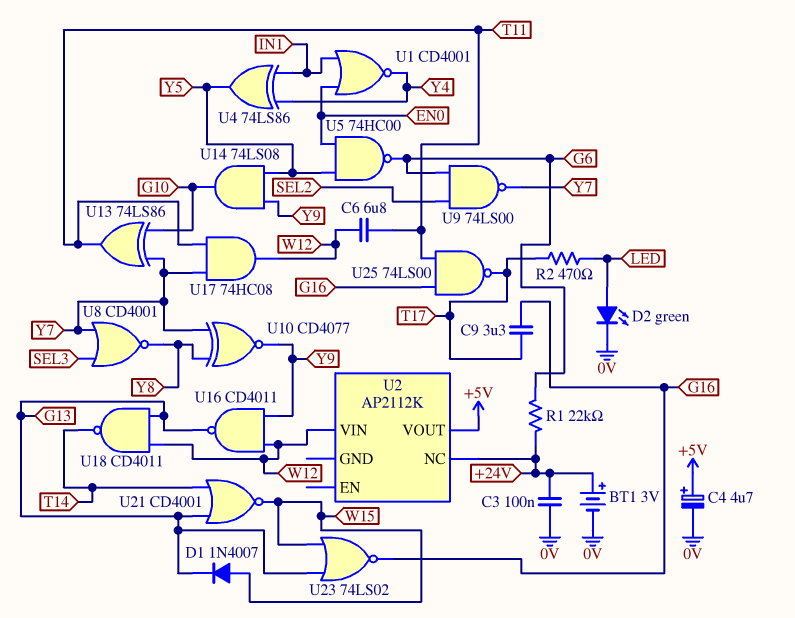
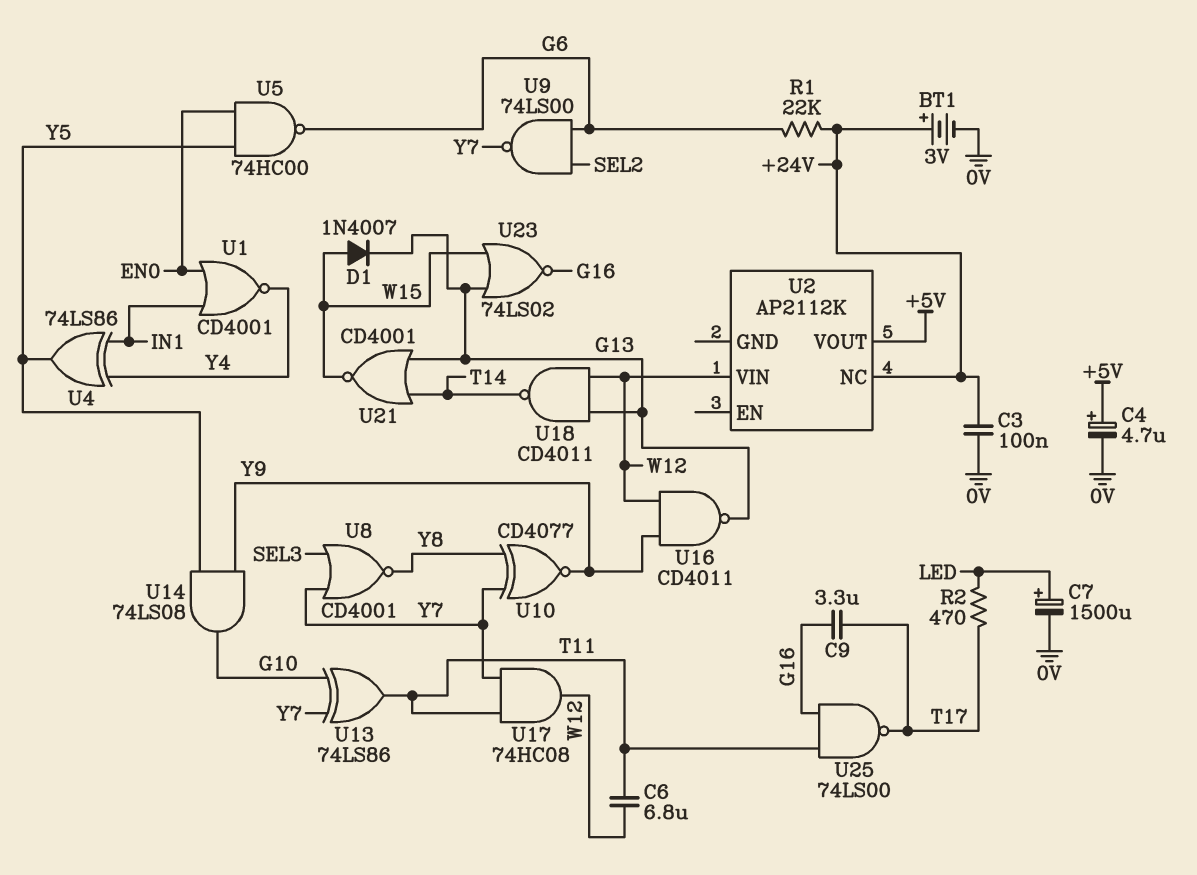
C7: none -> 1500uF (plus LED, minus 0V)
D2: LED green (A LED, K 0V) -> none

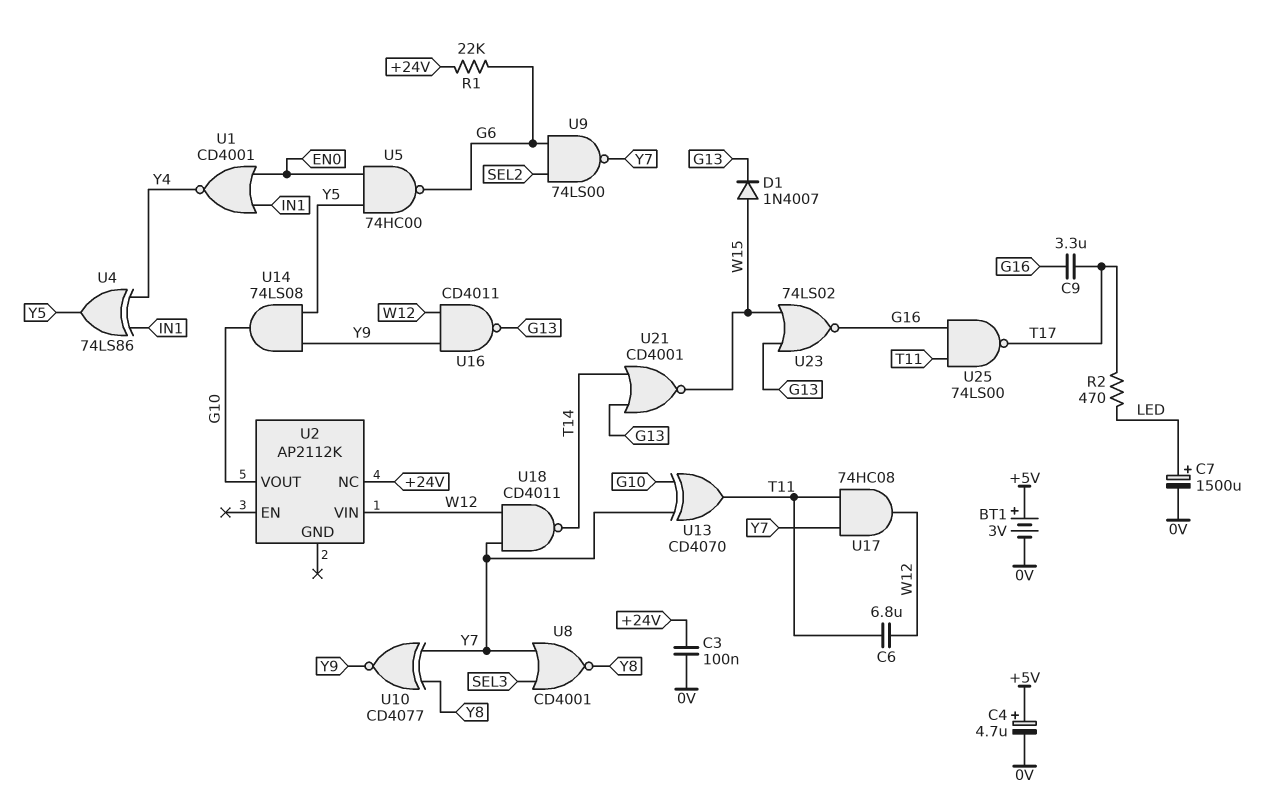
BT1: 3V (plus +24V, minus 0V) -> 3V (plus +5V, minus 0V)
U2 pin VOUT: +5V -> G10
U13: XOR 74LS86 (in G10, in Y7, out T11) -> XOR CD4070 (in G10, in Y7, out T11)
U18: NAND CD4011 (in G13, in W12, out T14) -> NAND CD4011 (in W12, in Y7, out T14)

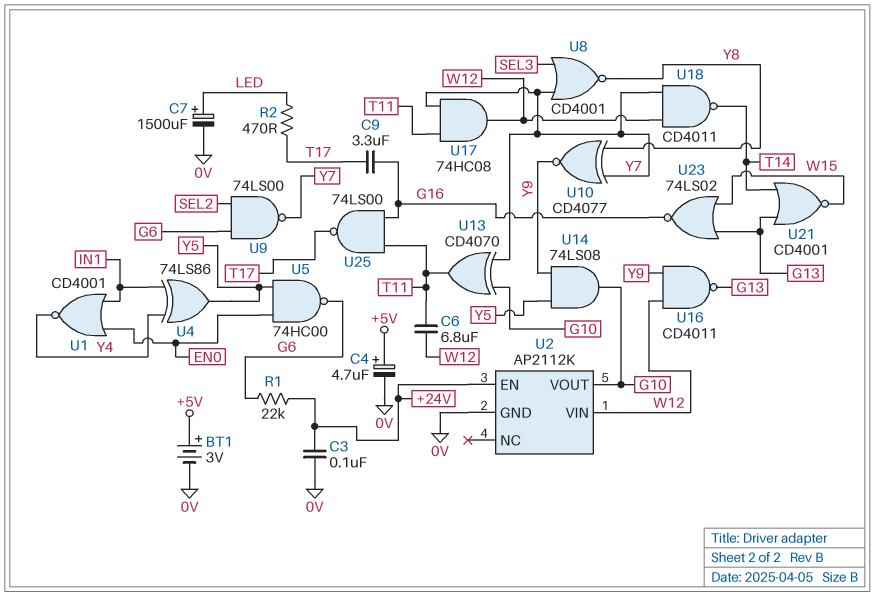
D1: diode 1N4007 (A W15, K G13) -> none
U2 pin EN: none -> +24V
U2 pin GND: none -> 0V
U2 pin NC: +24V -> none

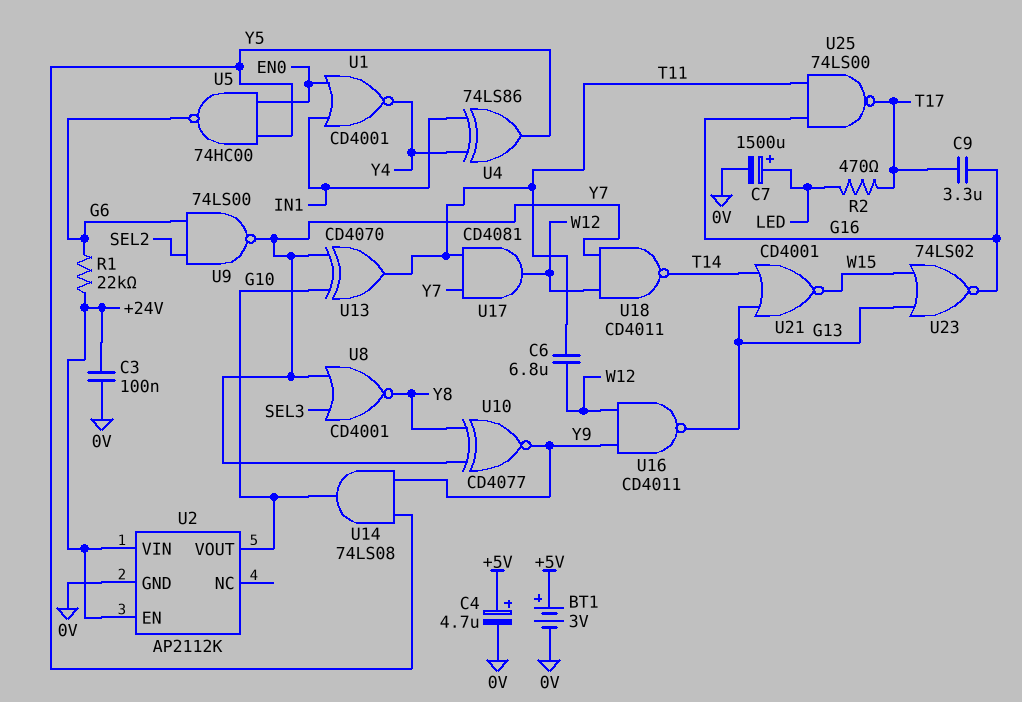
U2 pin VIN: W12 -> +24V
U17: AND 74HC08 (in T11, in Y7, out W12) -> AND CD4081 (in T11, in Y7, out W12)

